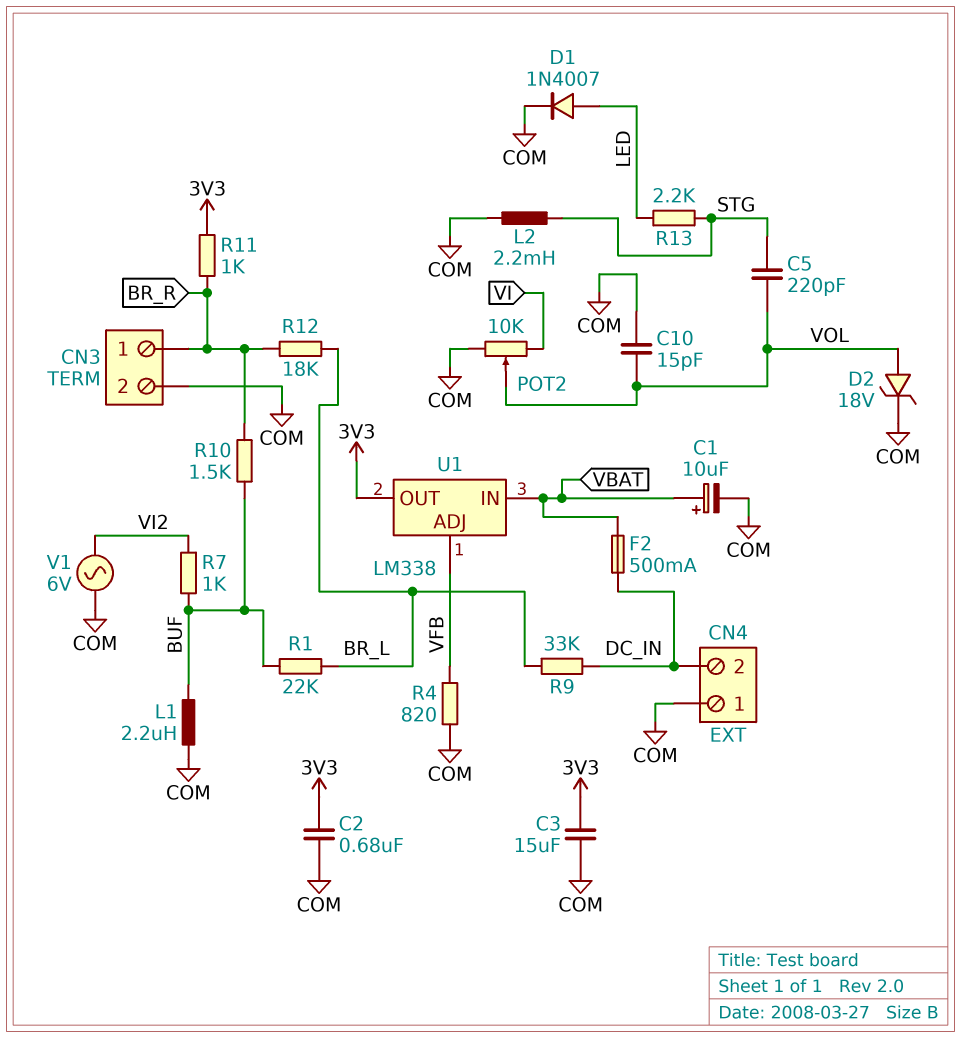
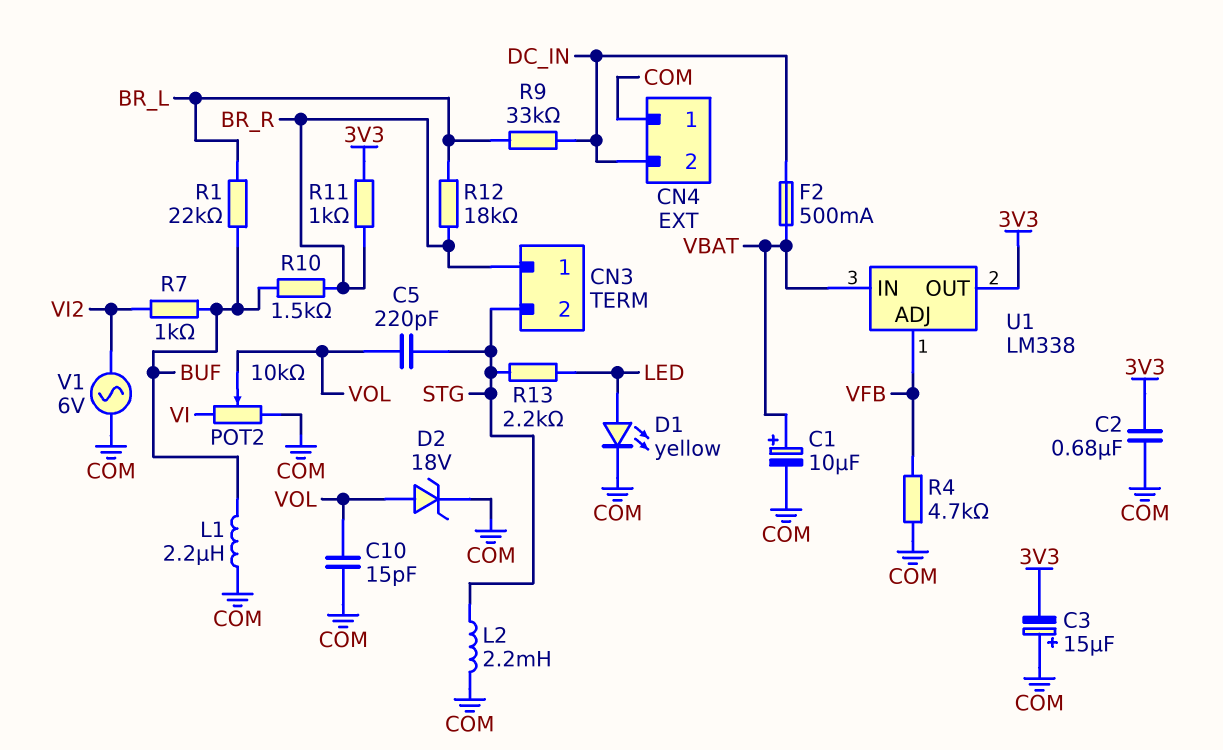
C3: 15uF (3V3, COM) -> 15uF (plus COM, minus 3V3)
CN3 pin 2: COM -> STG
D1: diode 1N4007 (A LED, K COM) -> LED yellow (A LED, K COM)
R4: 820 (COM, VFB) -> 4.7k (COM, VFB)

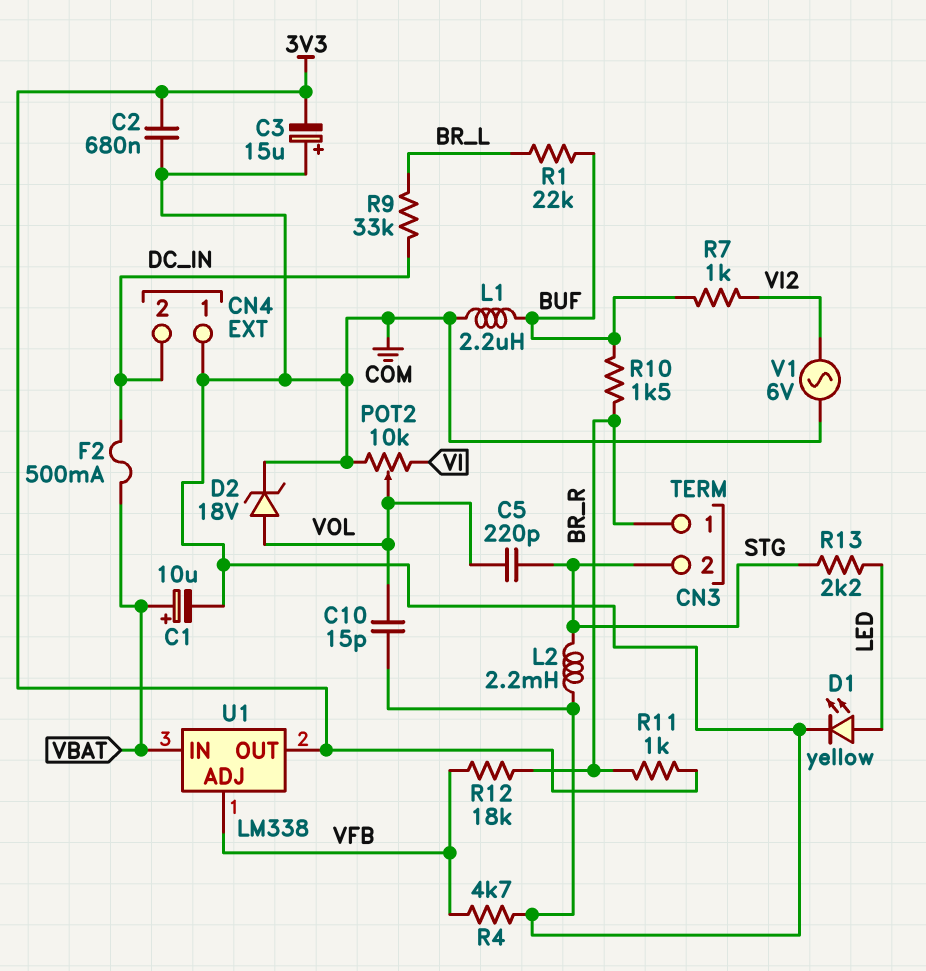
R12: 18k (BR_L, BR_R) -> 18k (BR_R, VFB)

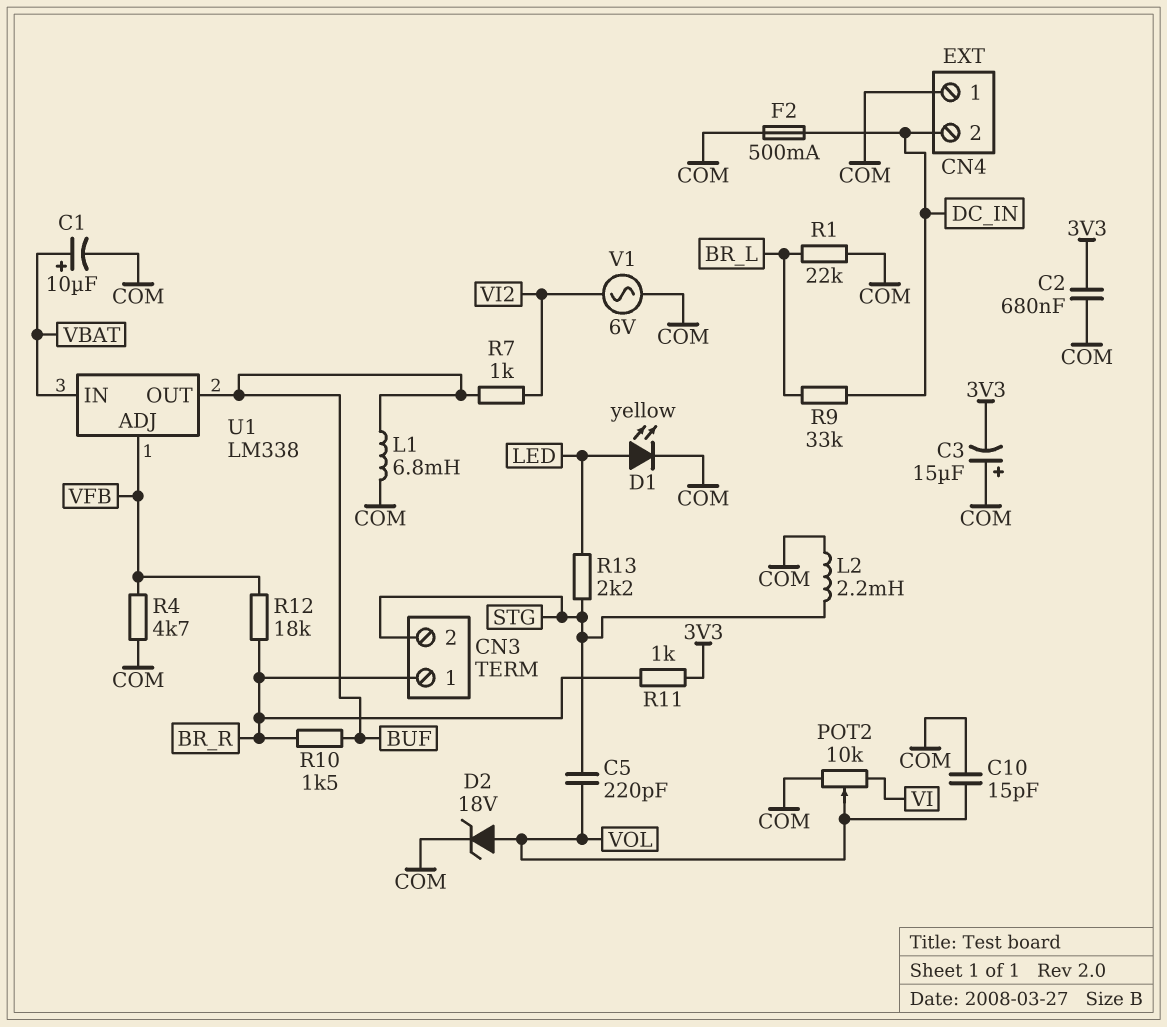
F2: 500mA (DC_IN, VBAT) -> 500mA (COM, DC_IN)
L1: 2.2uH (BUF, COM) -> 6.8mH (BUF, COM)
R1: 22k (BR_L, BUF) -> 22k (BR_L, COM)
U1 pin OUT: 3V3 -> BUF

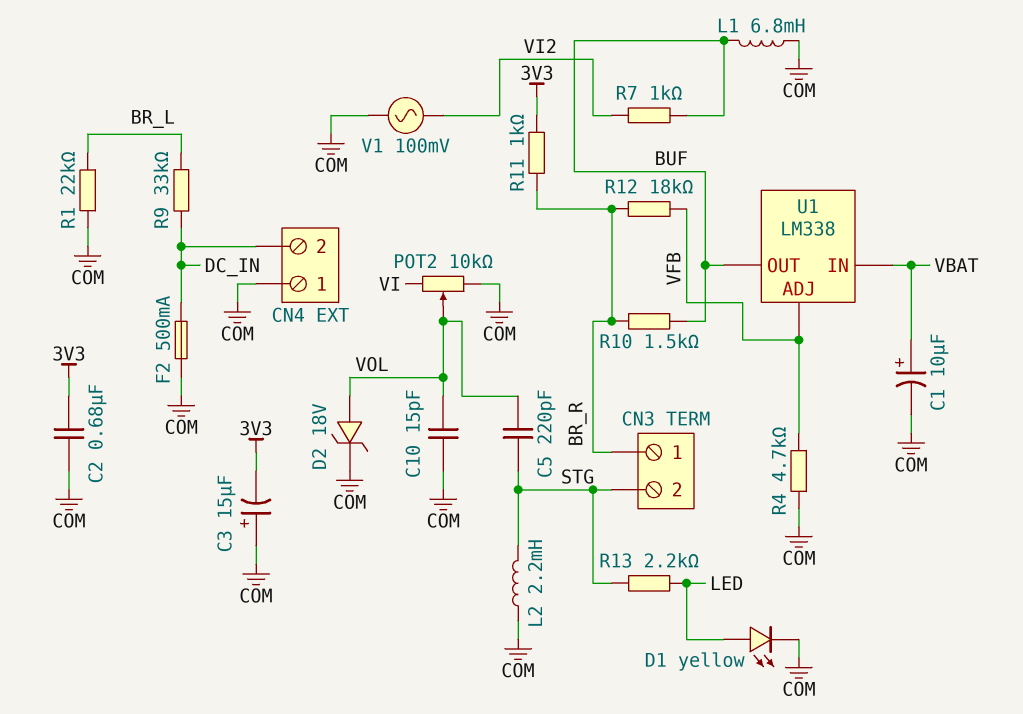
V1: AC 6V (COM, VI2) -> AC 100mV (COM, VI2)

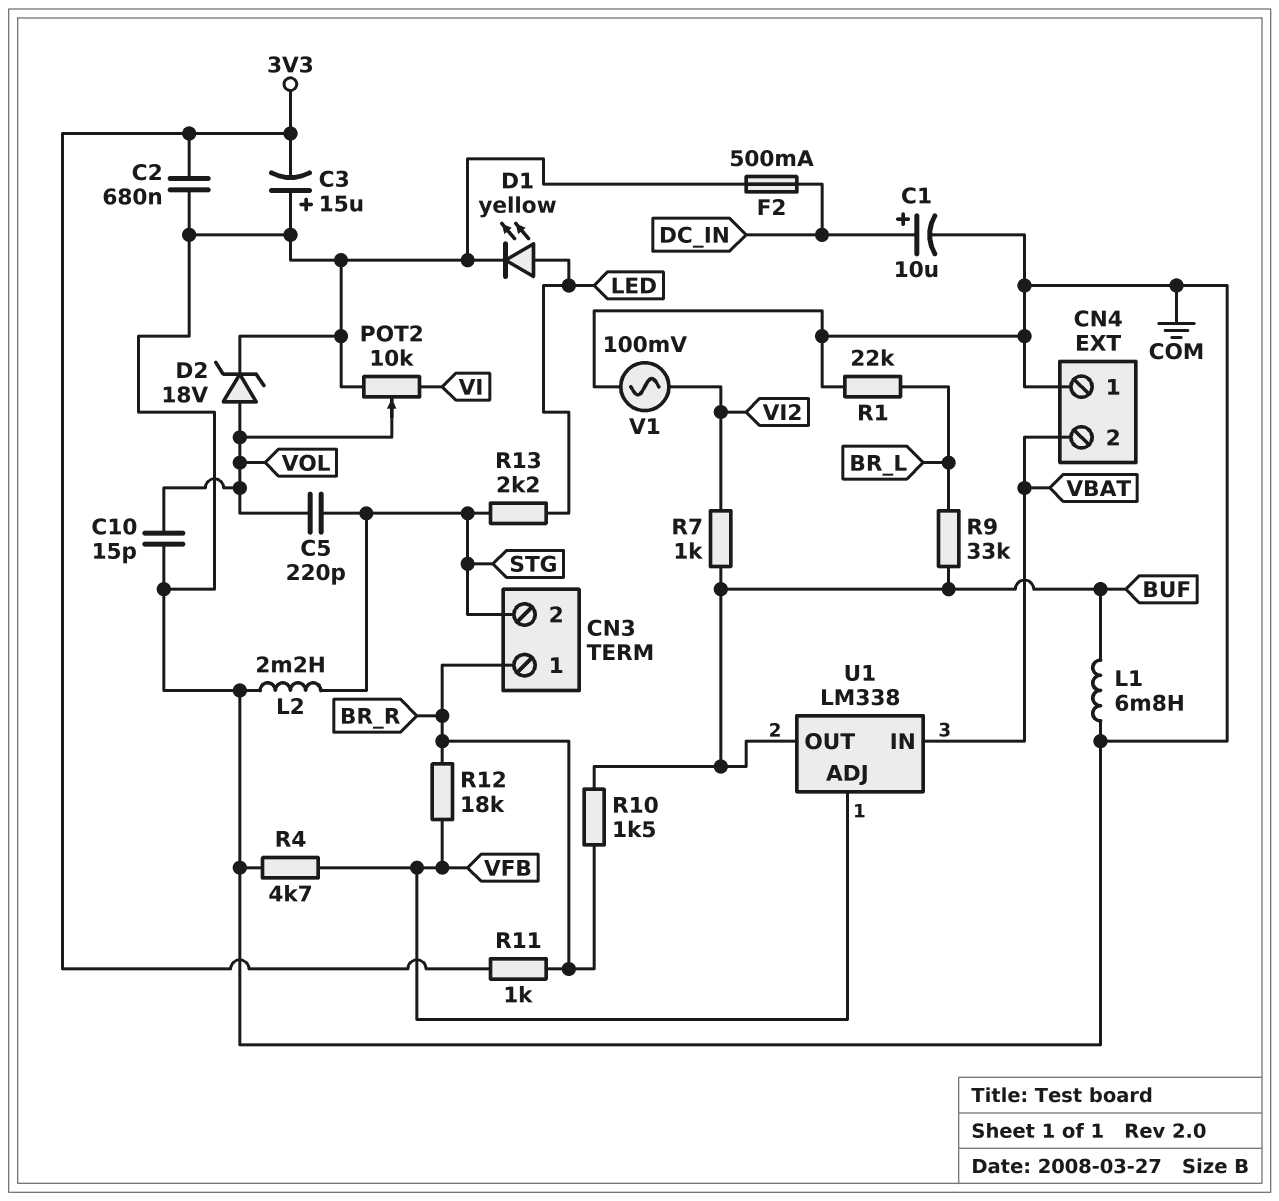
C1: 10uF (plus VBAT, minus COM) -> 10uF (plus DC_IN, minus COM)
CN4 pin 2: DC_IN -> VBAT
R9: 33k (BR_L, DC_IN) -> 33k (BR_L, BUF)

